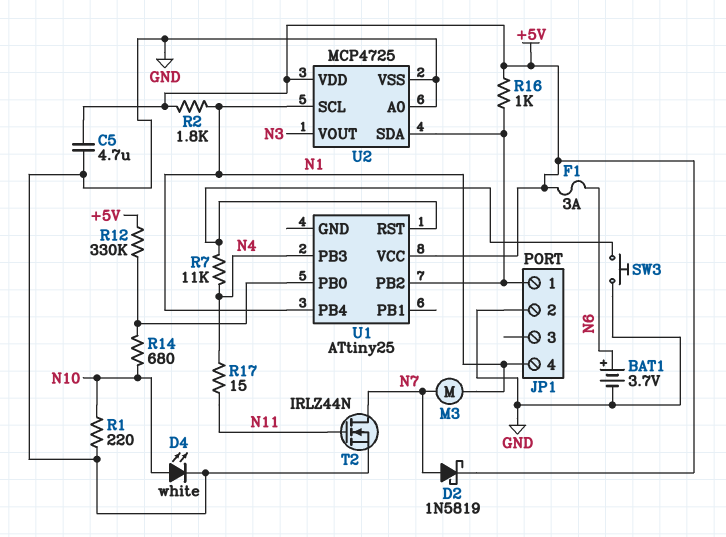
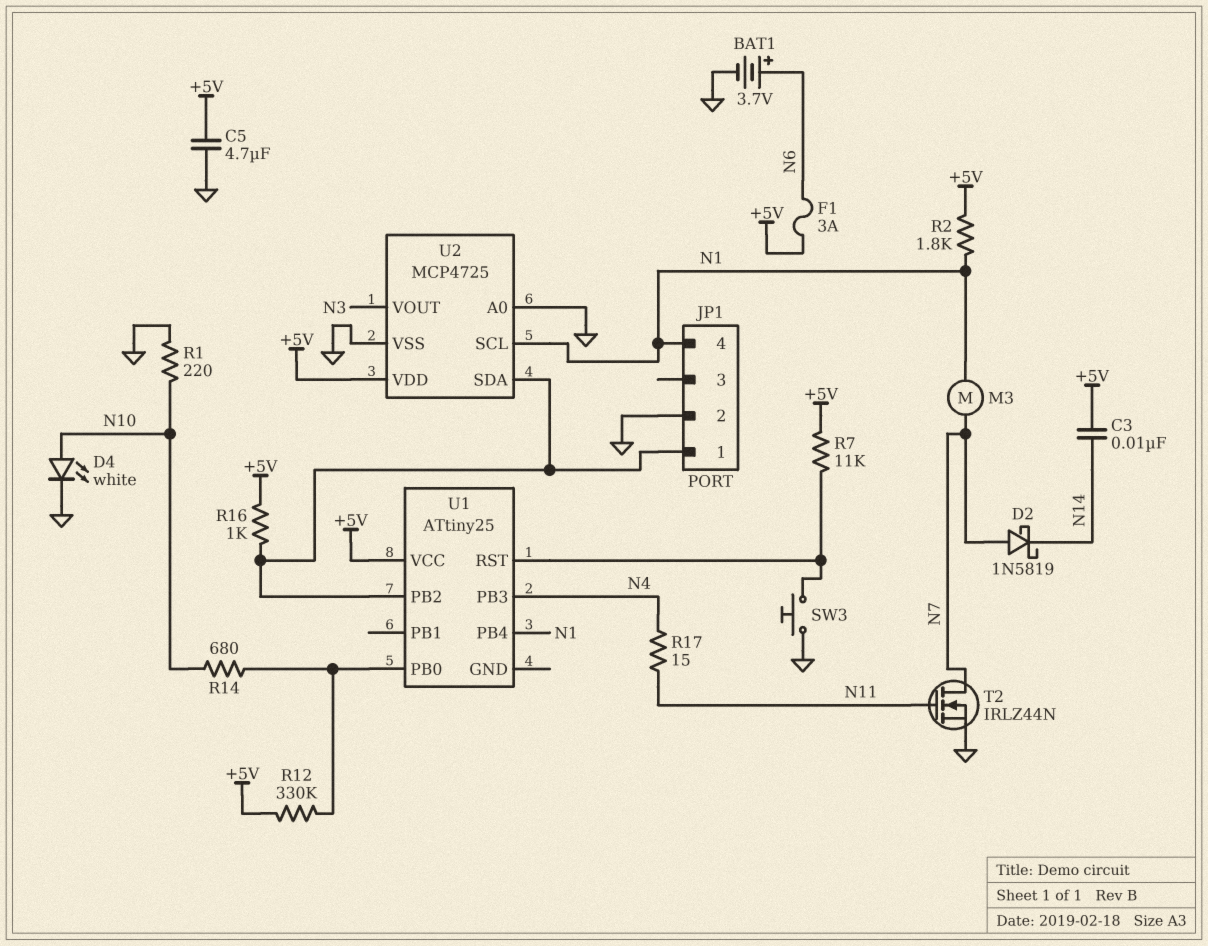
C3: none -> 10nF (+5V, N14)
D2: schottky 1N5819 (A N7, K +5V) -> schottky 1N5819 (A N7, K N14)
R7: 11k (N4, U1/RST) -> 11k (+5V, U1/RST)

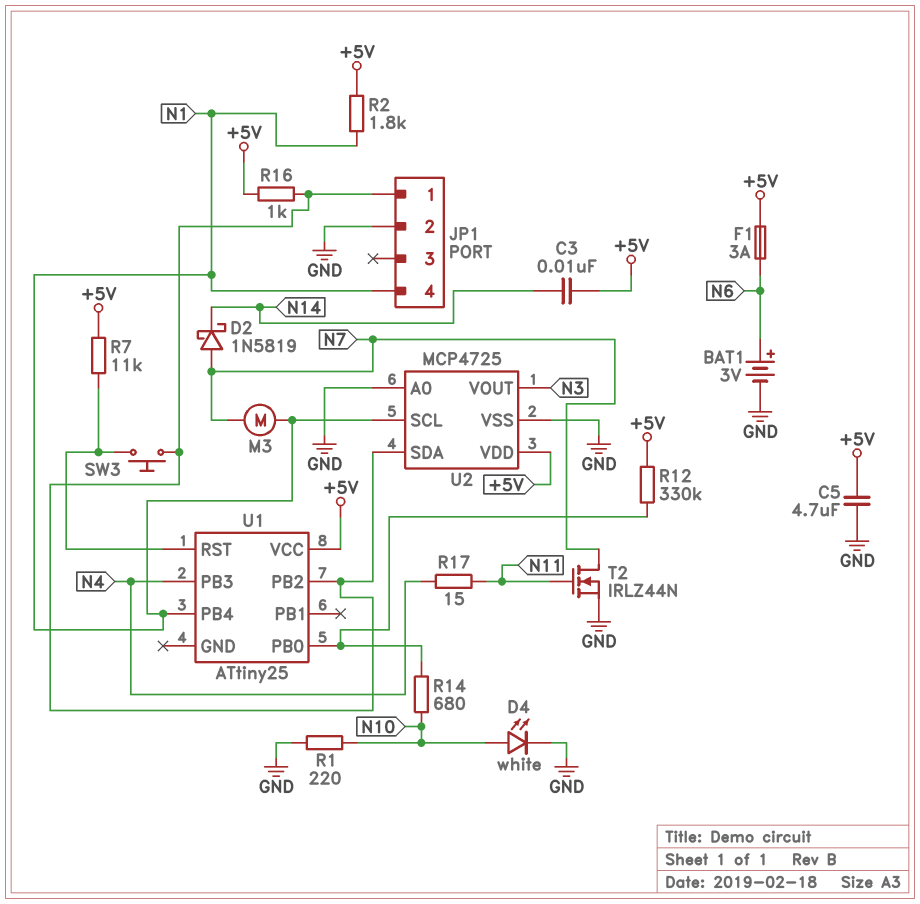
BAT1: 3.7V (plus N6, minus GND) -> 3V (plus N6, minus GND)
SW3: button (GND, U1/RST) -> button (JP1/1, U1/RST)

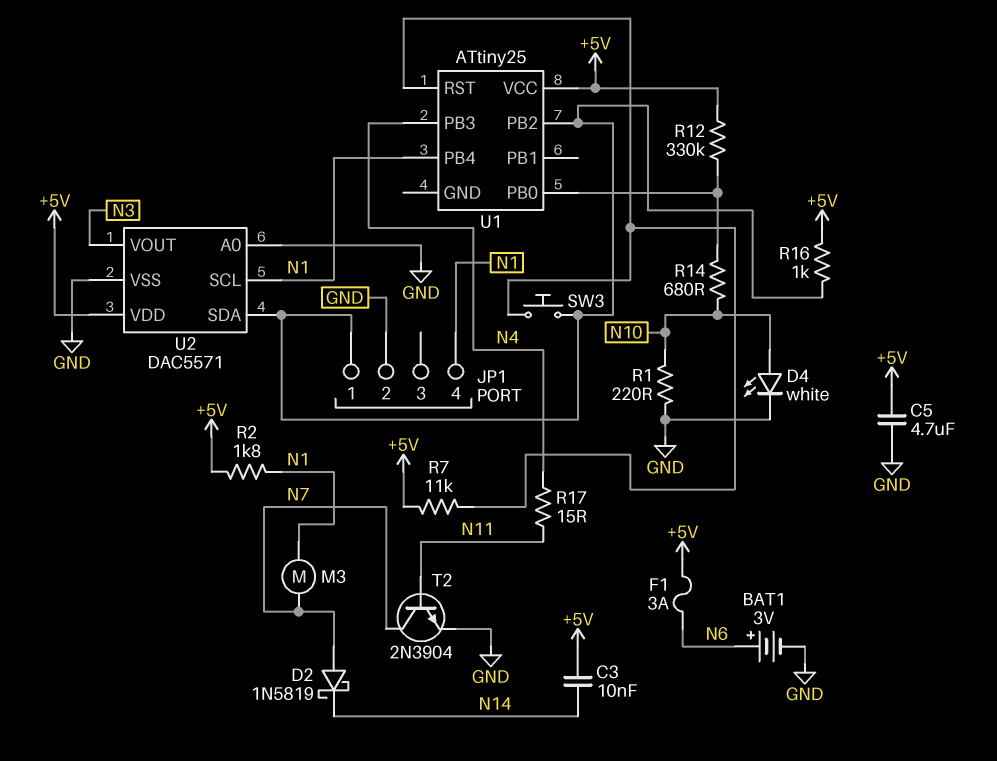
T2: NMOS IRLZ44N (G N11, D N7, S GND) -> NPN 2N3904 (B N11, C N7, E GND)
U2: MCP4725 -> DAC5571

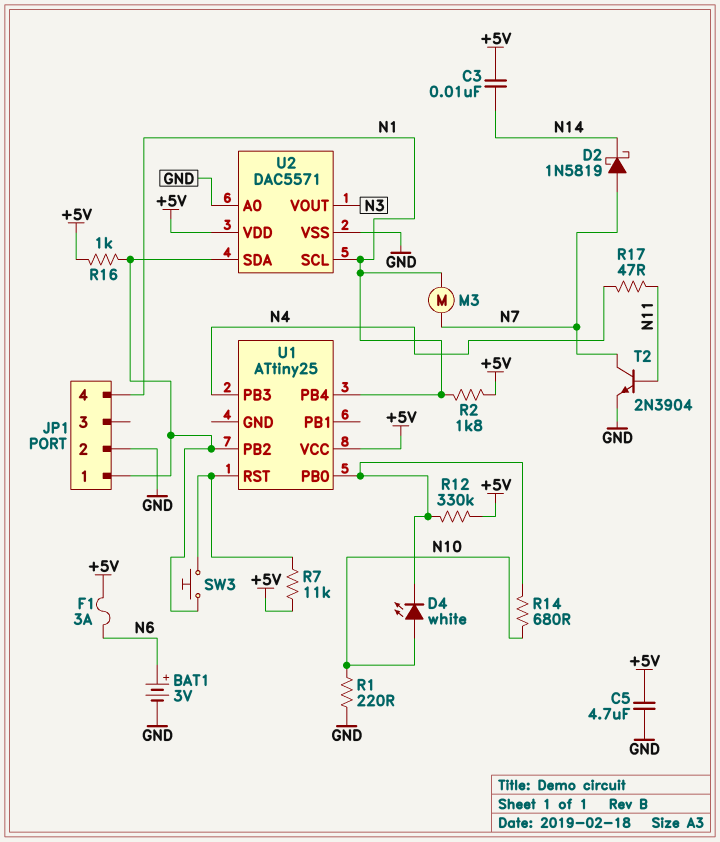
D4: LED white (A N10, K GND) -> LED white (A N10, K U1/PB0)
R17: 15 (N4, N11) -> 47 (N4, N11)

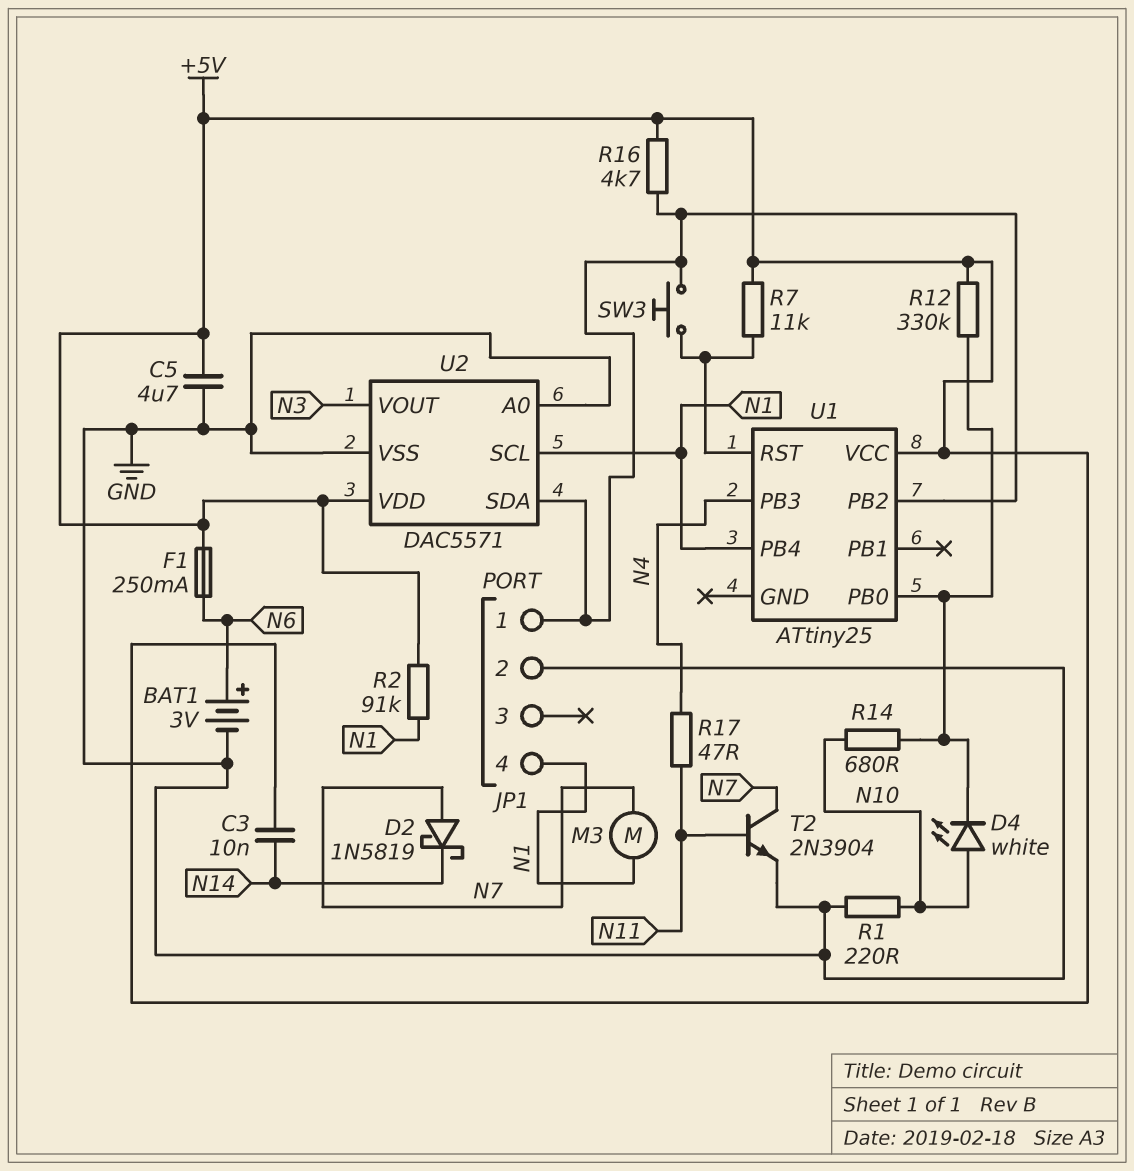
F1: 3A (+5V, N6) -> 250mA (+5V, N6)
R2: 1.8k (+5V, N1) -> 91k (+5V, N1)
R16: 1k (+5V, JP1/1) -> 4.7k (+5V, JP1/1)

